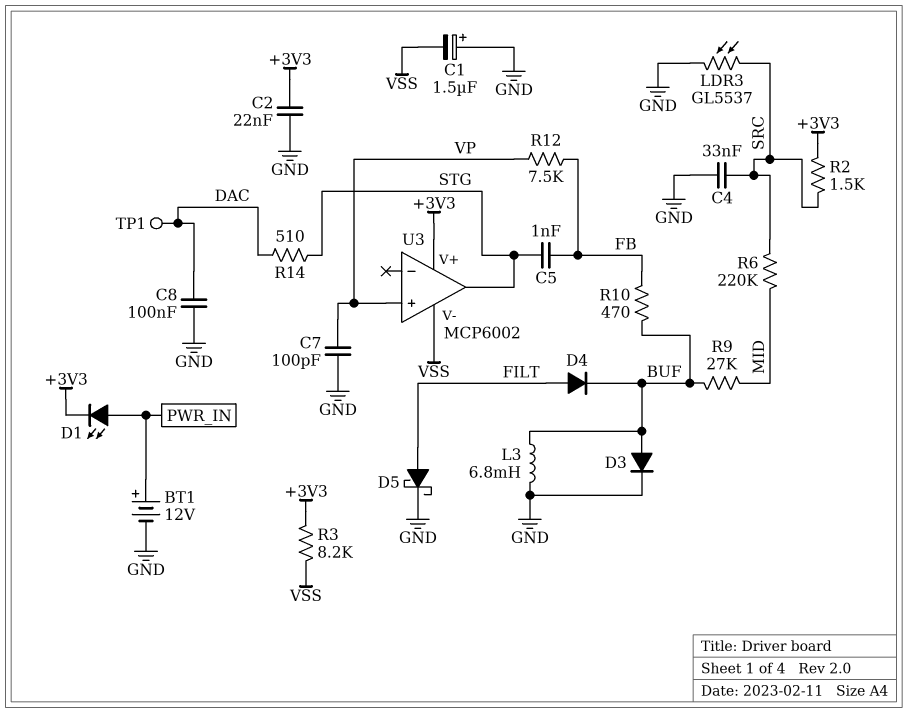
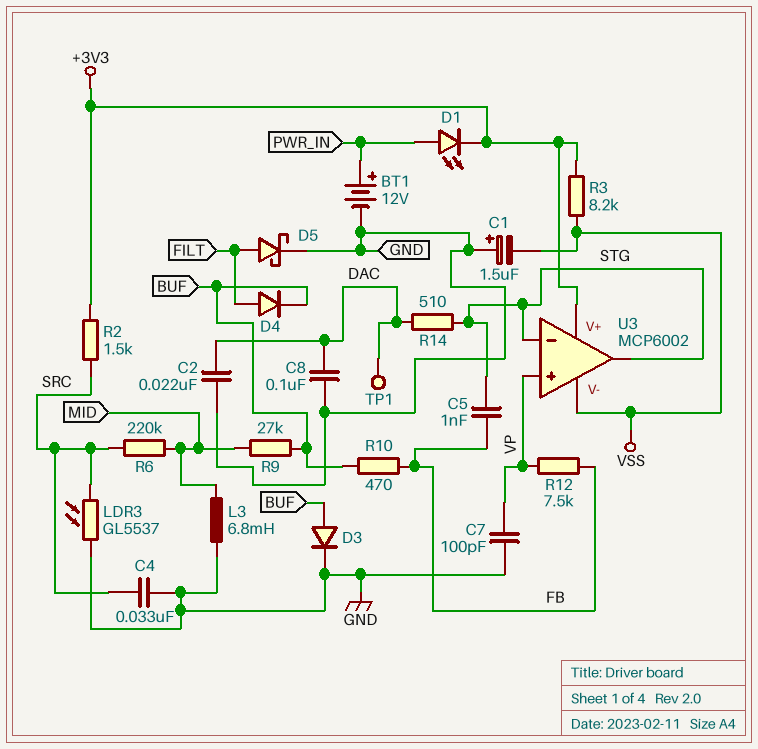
C2: 22nF (+3V3, GND) -> 22nF (DAC, GND)
L3: 6.8mH (BUF, GND) -> 6.8mH (GND, MID)
U3 pin in-: none -> STG

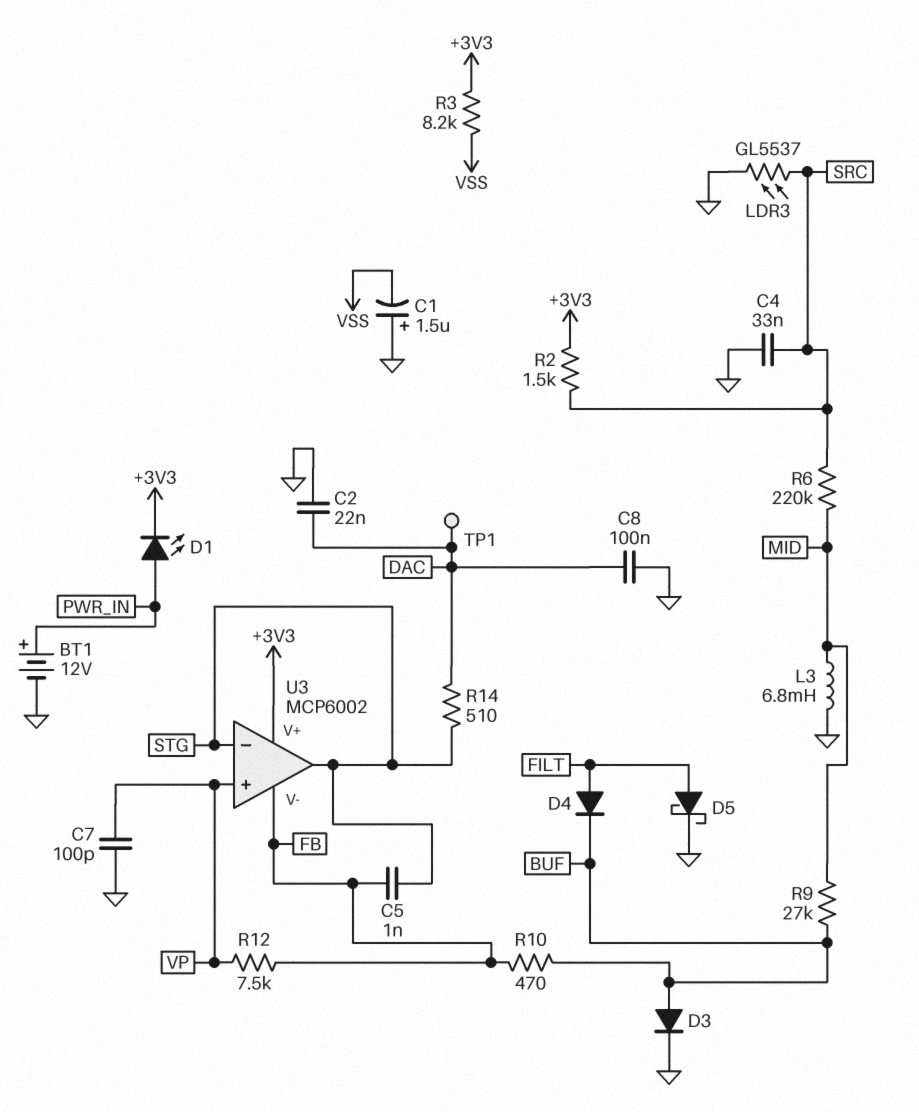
U3 pin V-: VSS -> FB

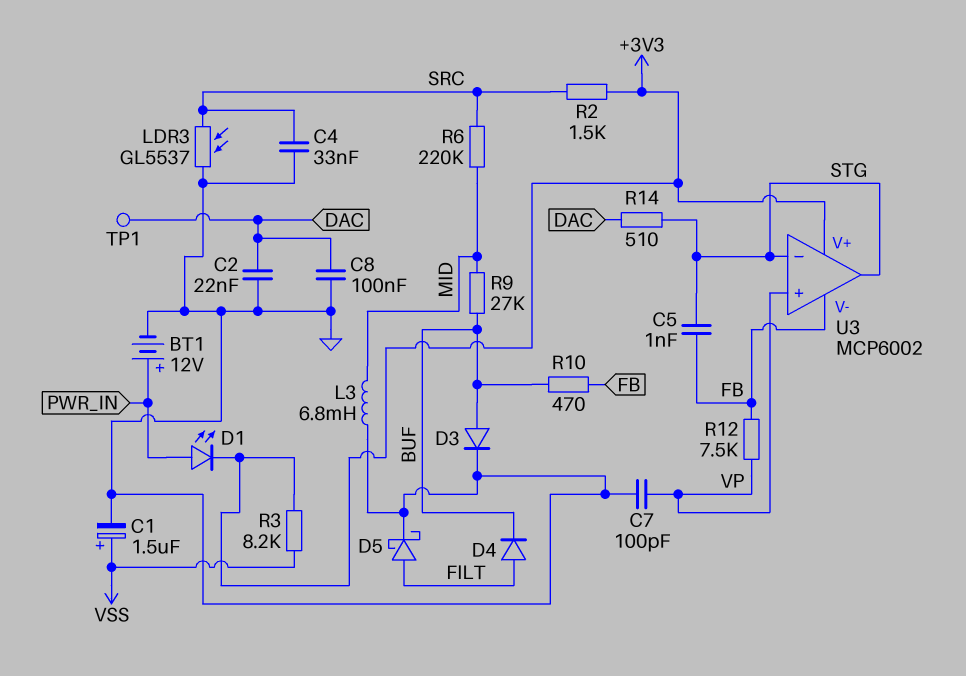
C1: 1.5uF (plus GND, minus VSS) -> 1.5uF (plus VSS, minus GND)

